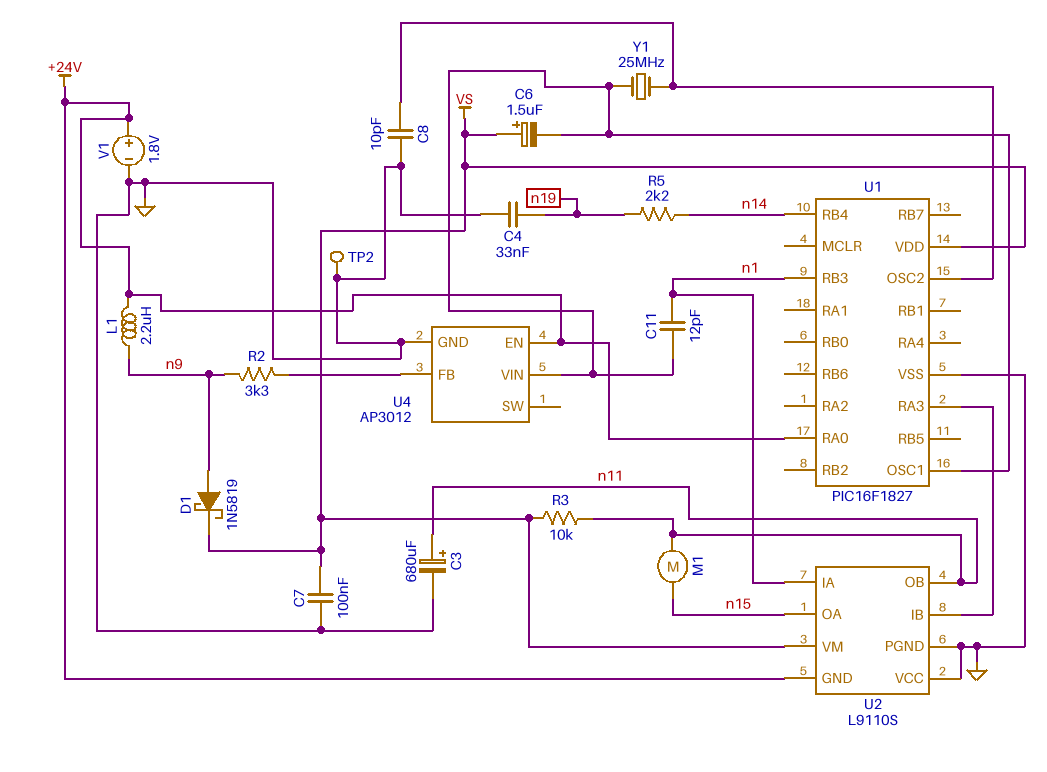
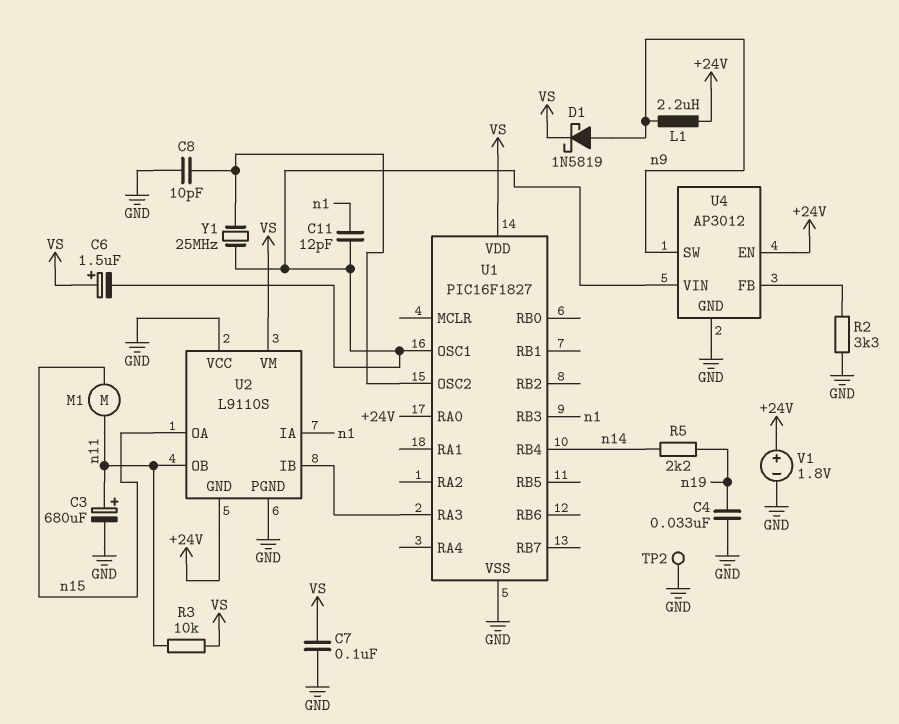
R2: 3.3k (U4/FB, n9) -> 3.3k (GND, U4/FB)
U4 pin SW: none -> n9

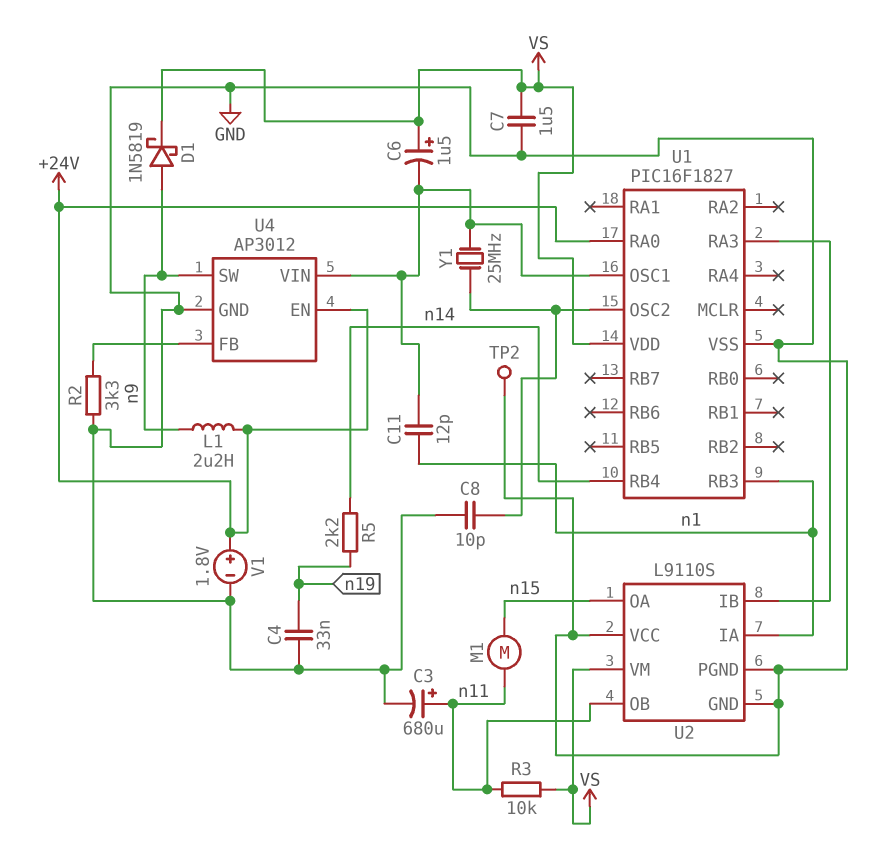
C7: 100nF (GND, VS) -> 1.5uF (GND, VS)
U2 pin GND: +24V -> GND

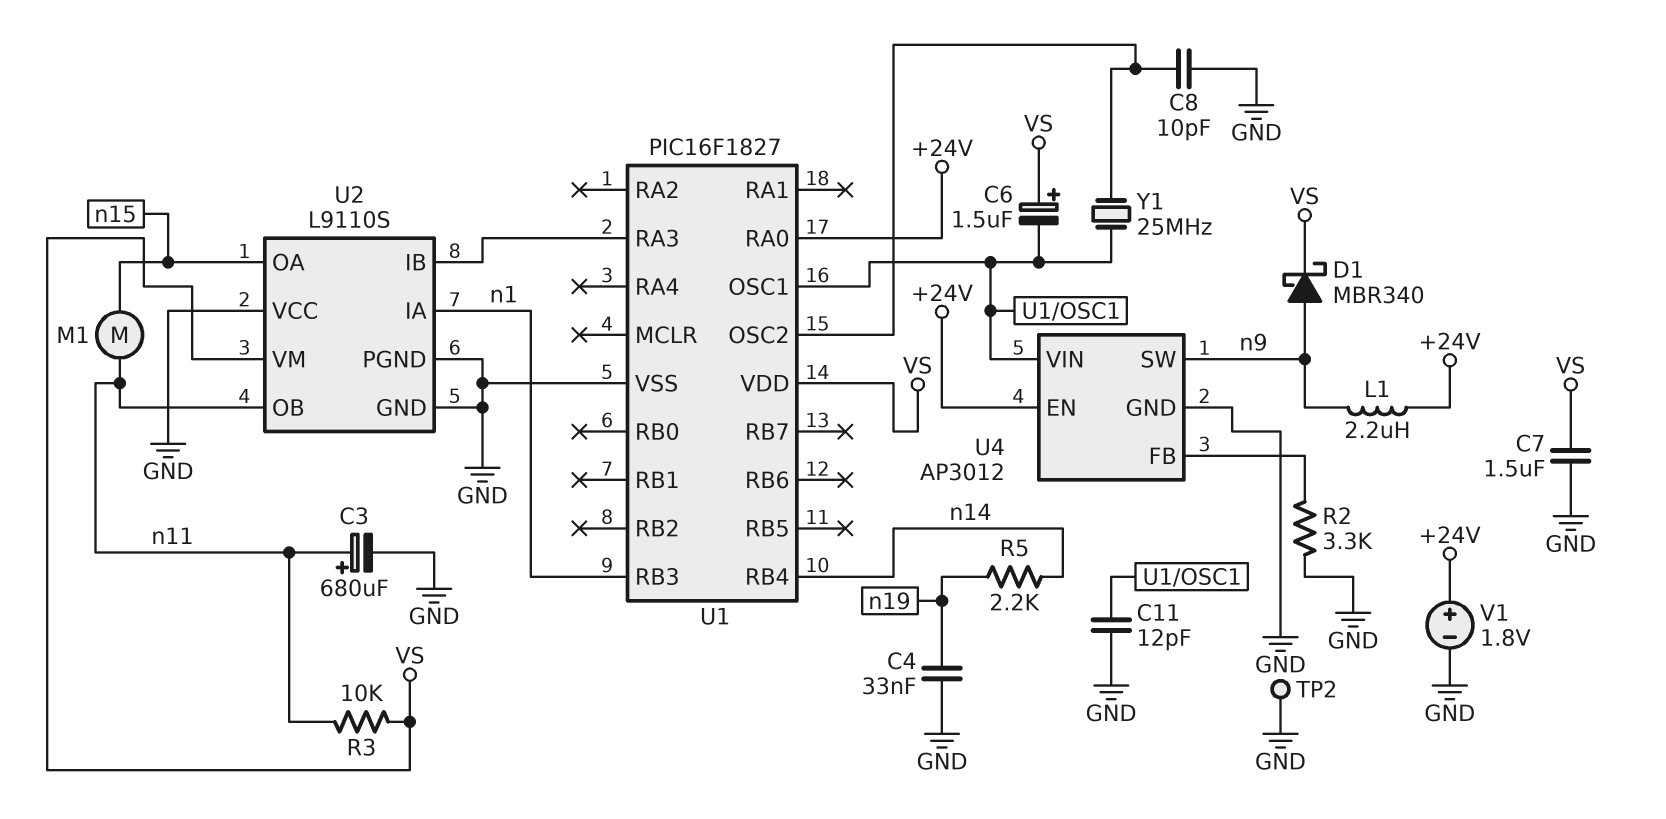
C11: 12pF (U1/OSC1, n1) -> 12pF (GND, U1/OSC1)
D1: schottky 1N5819 (A n9, K VS) -> schottky MBR340 (A n9, K VS)

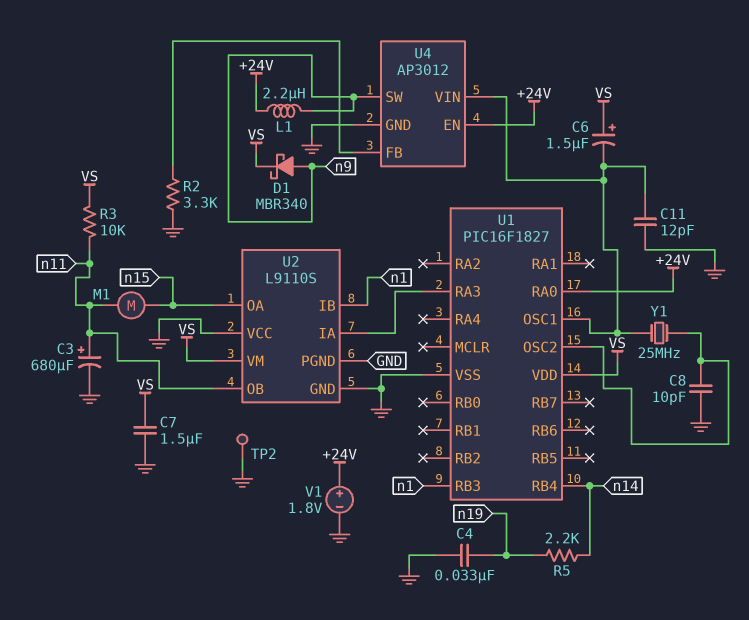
U2 pin IA: n1 -> U1/RA3
U2 pin IB: U1/RA3 -> n1

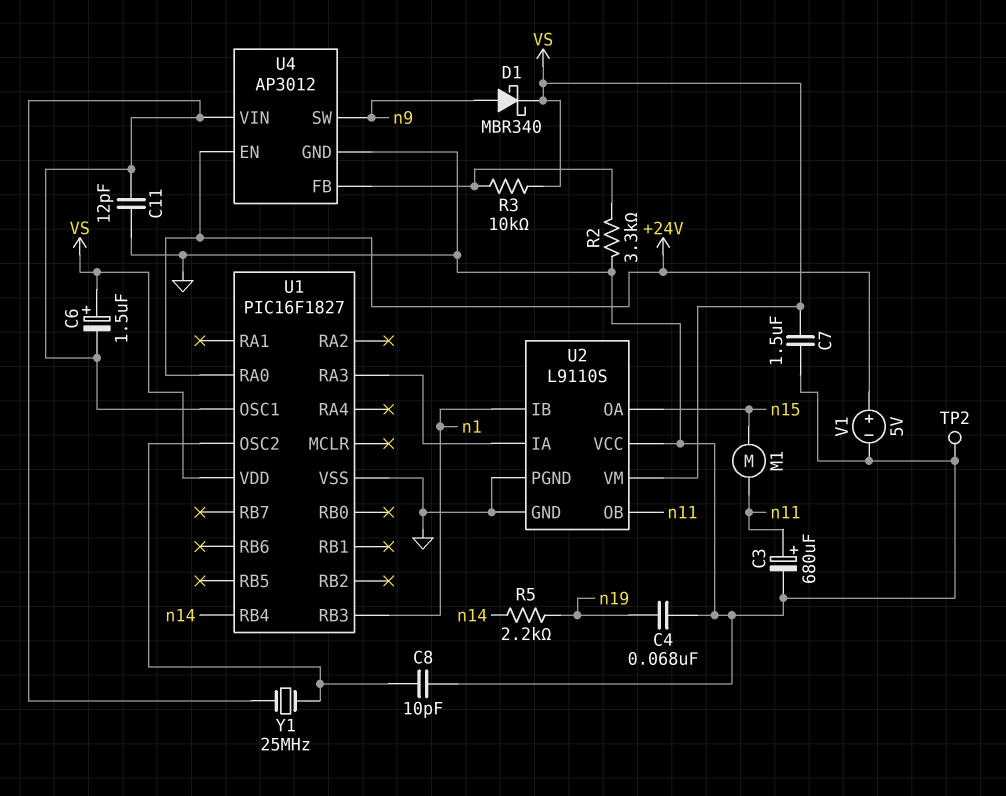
C4: 33nF (GND, n19) -> 68nF (GND, n19)
L1: 2.2uH (+24V, n9) -> none
R3: 10k (VS, n11) -> 10k (U4/FB, VS)
V1: 1.8V (plus +24V, minus GND) -> 5V (plus +24V, minus GND)

